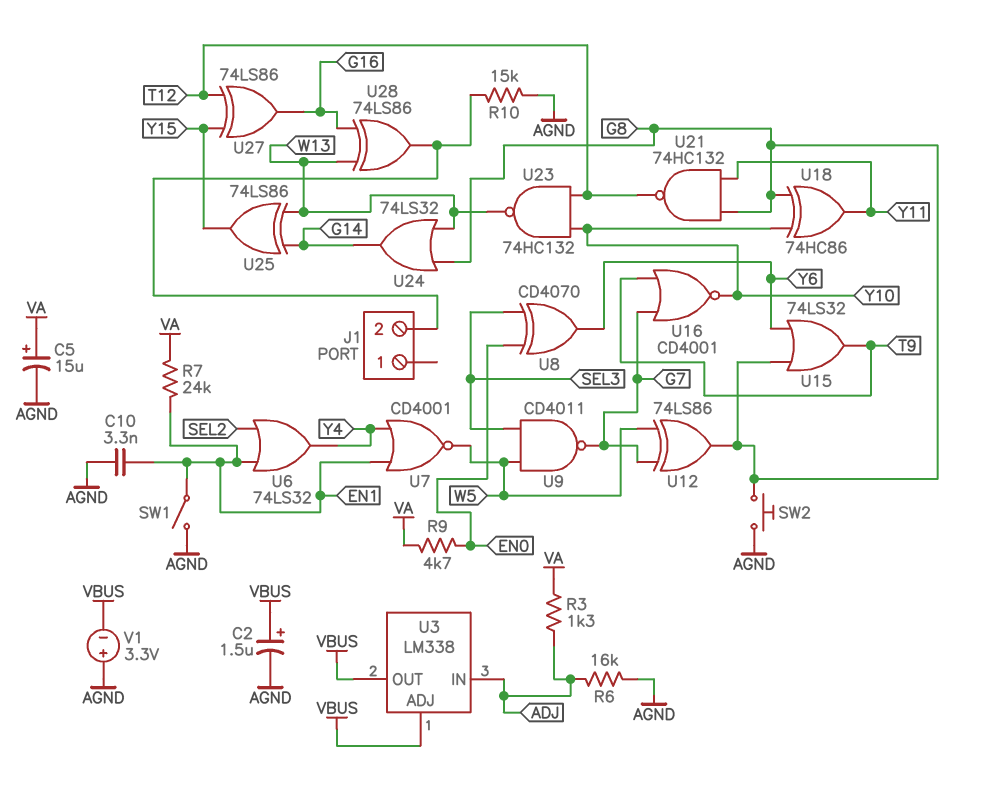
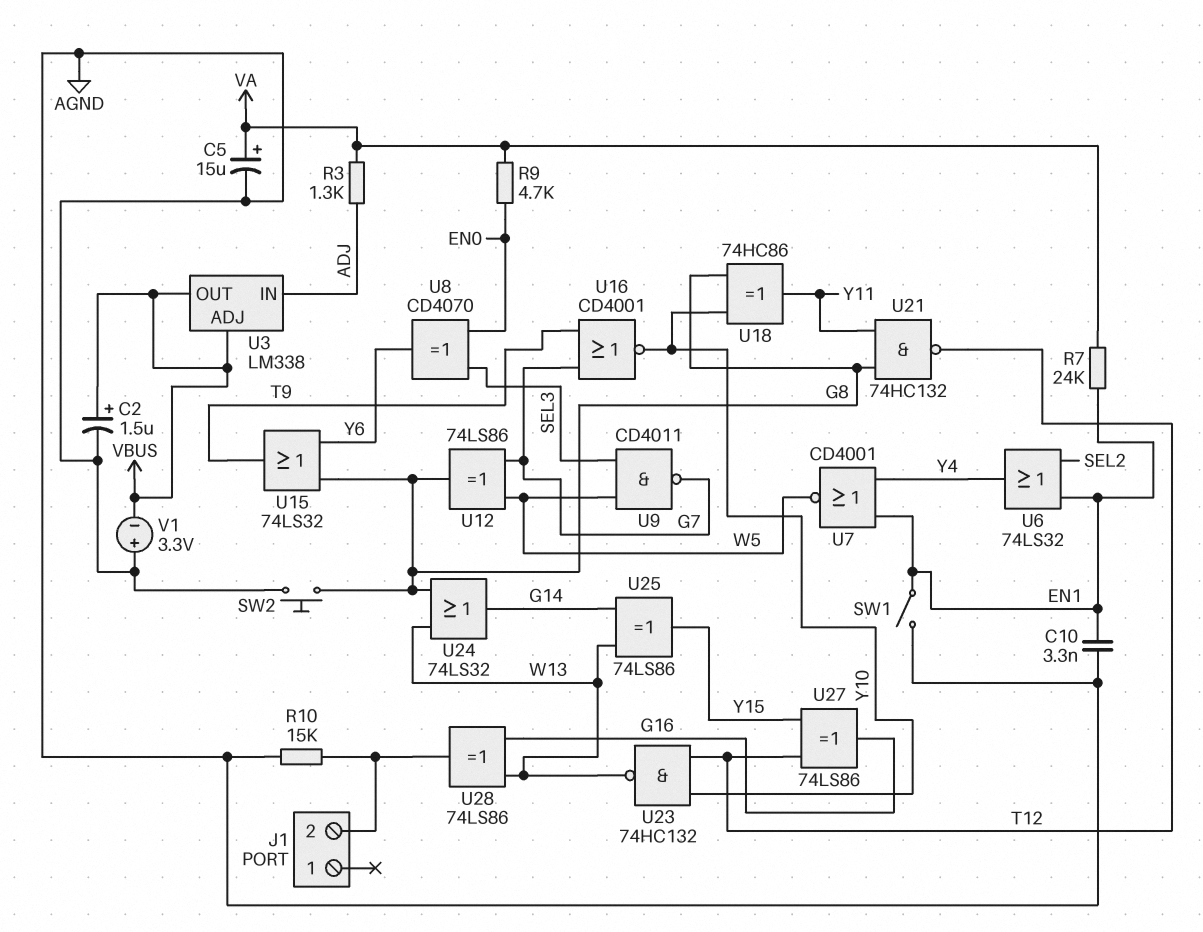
R6: 16k (ADJ, AGND) -> none

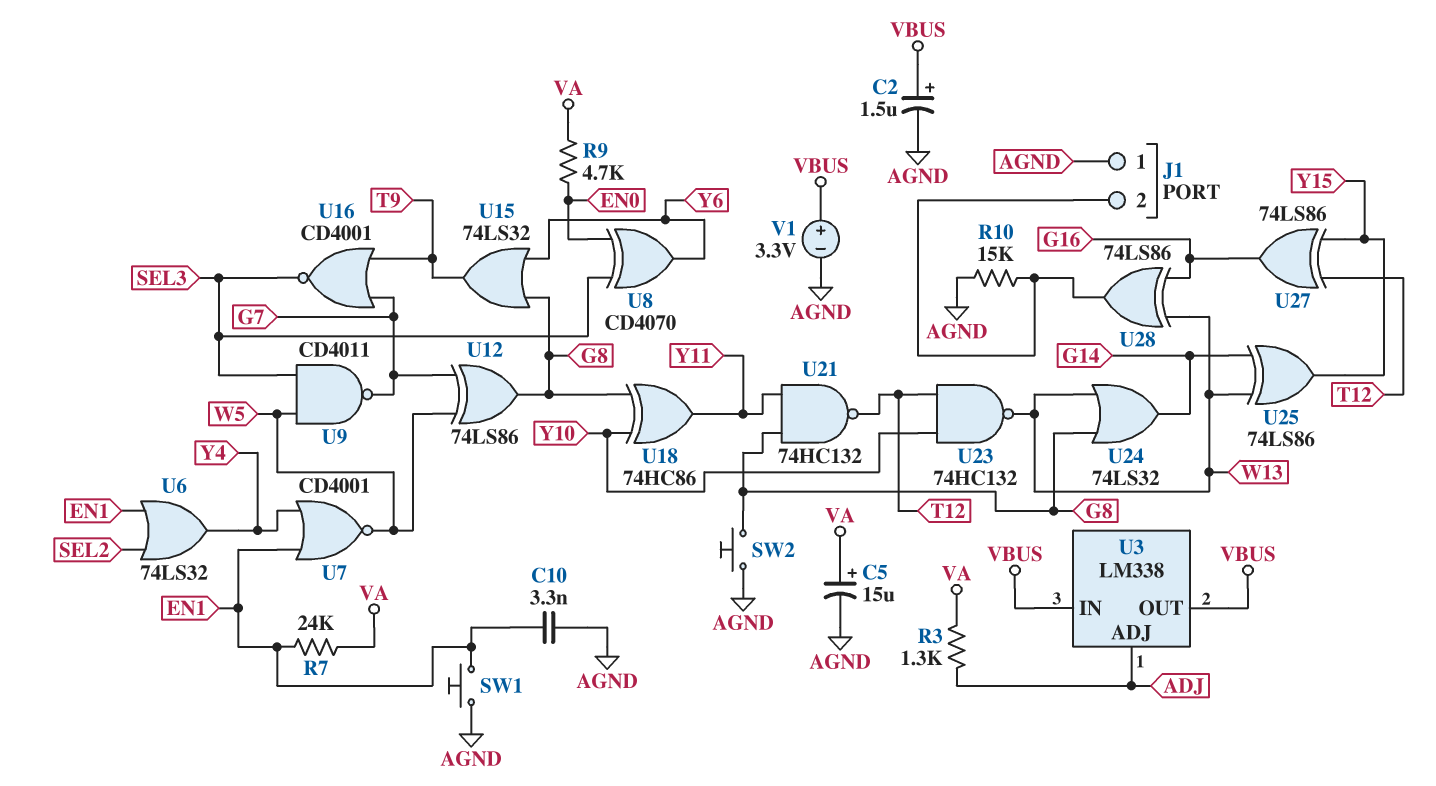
J1 pin 1: none -> AGND
SW1: switch (AGND, EN1) -> button (AGND, EN1)
U3 pin ADJ: VBUS -> ADJ
U3 pin IN: ADJ -> VBUS
U16: NOR CD4001 (in G7, in T9, out Y10) -> NOR CD4001 (in G7, in T9, out SEL3)
V1: 3.3V (plus AGND, minus VBUS) -> 3.3V (plus VBUS, minus AGND)

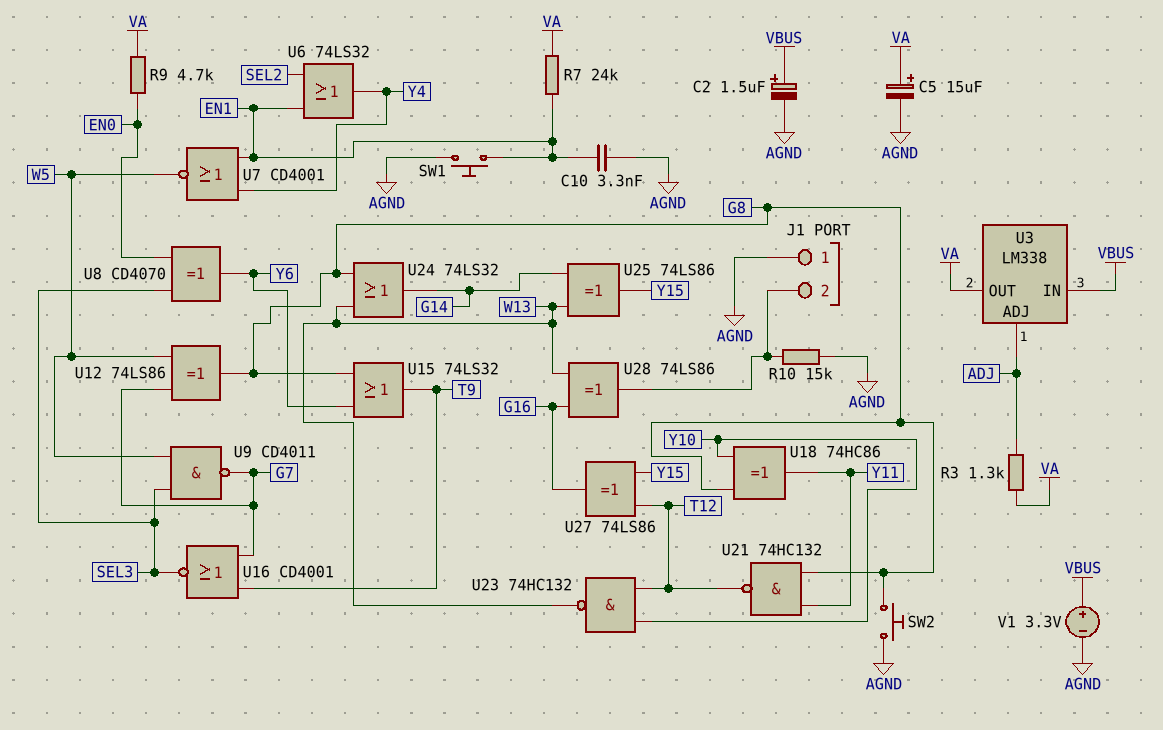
U3 pin OUT: VBUS -> VA

